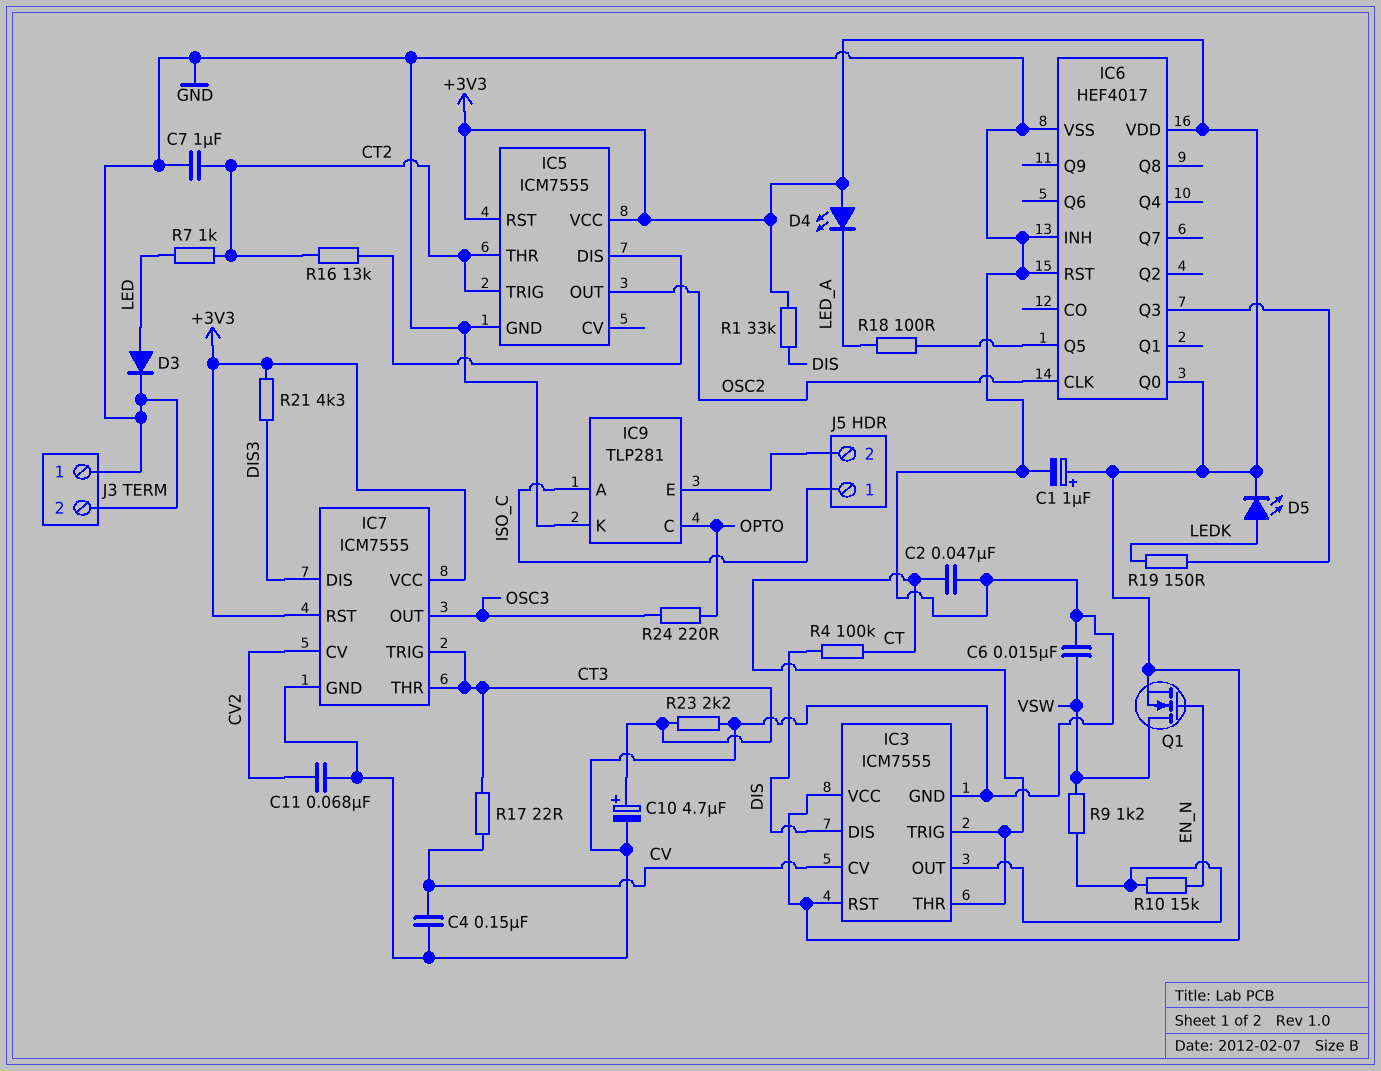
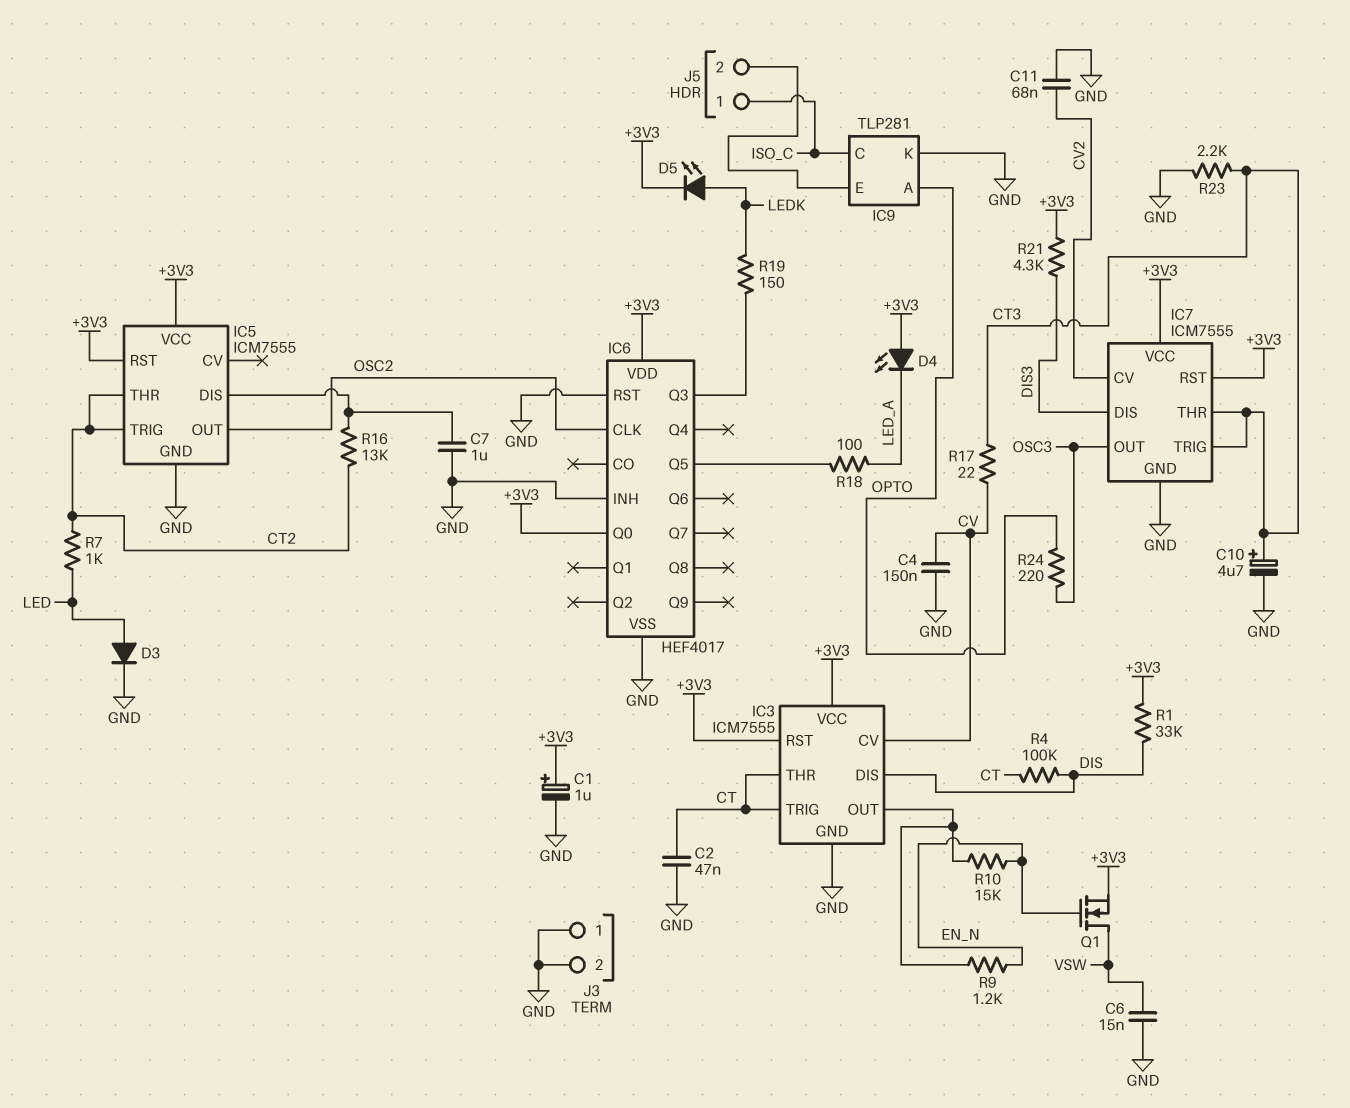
C7: 1uF (CT2, GND) -> 1uF (GND, IC5/DIS)
IC9 pin A: ISO_C -> OPTO
IC9 pin C: OPTO -> ISO_C
R9: 1.2k (IC3/OUT, VSW) -> 1.2k (EN_N, IC3/OUT)

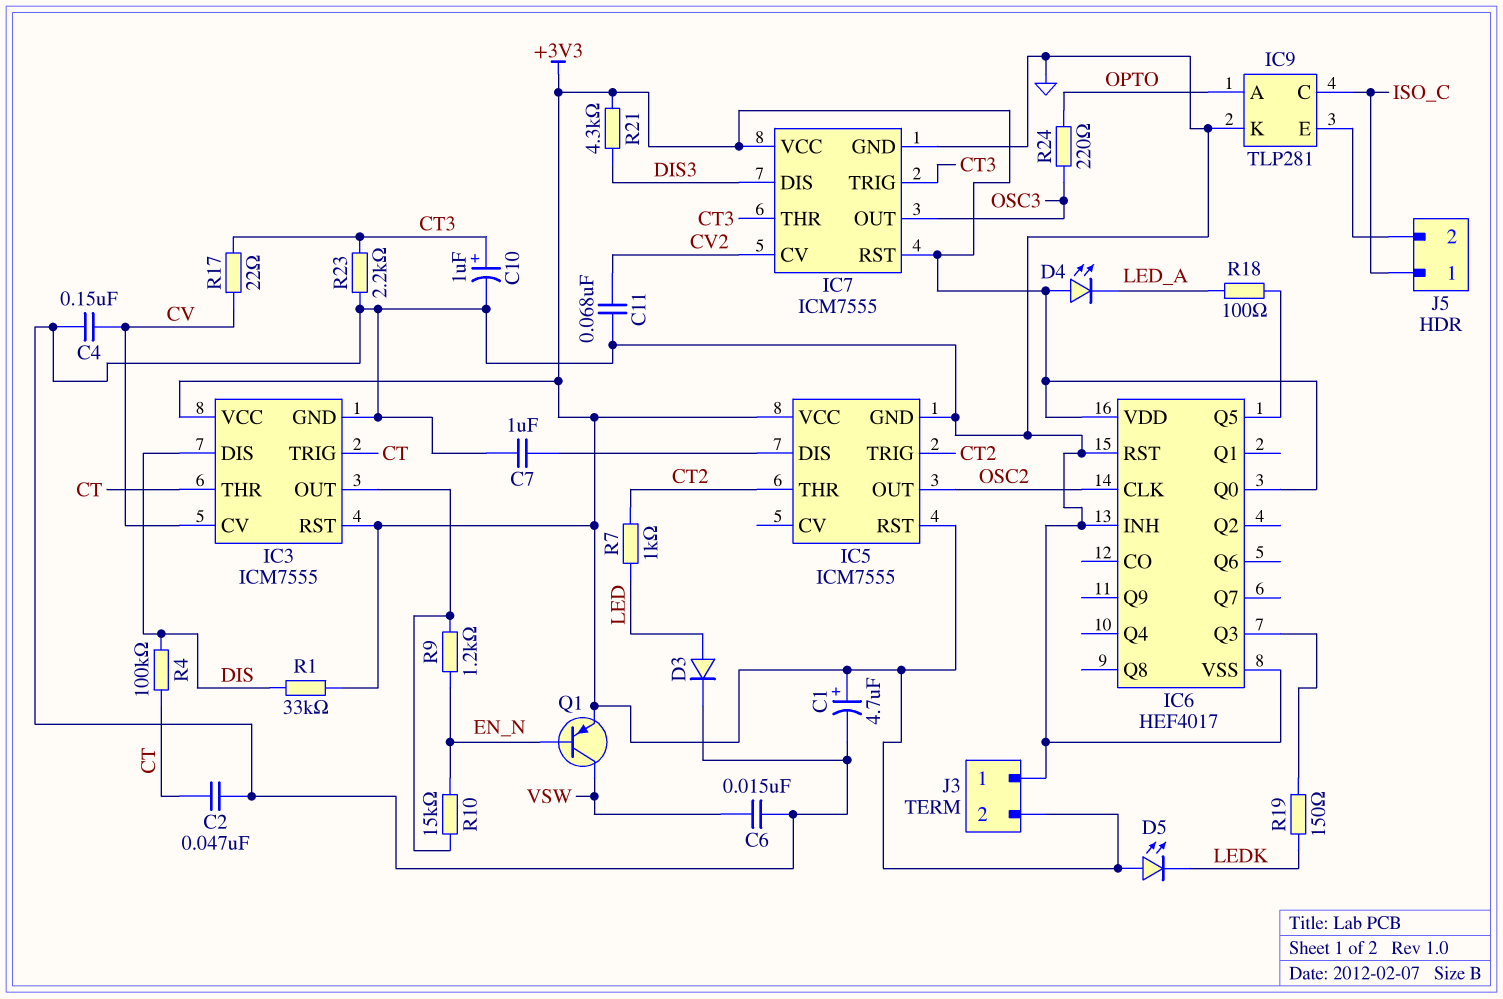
C1: 1uF (plus +3V3, minus GND) -> 4.7uF (plus +3V3, minus GND)
C10: 4.7uF (plus CT3, minus GND) -> 1uF (plus CT3, minus GND)
D5: LED (A LEDK, K +3V3) -> LED (A +3V3, K LEDK)
J3 pin 2: GND -> +3V3
Q1: NMOS (G EN_N, D VSW, S +3V3) -> PNP (B EN_N, C VSW, E +3V3)
R16: 13k (CT2, IC5/DIS) -> none

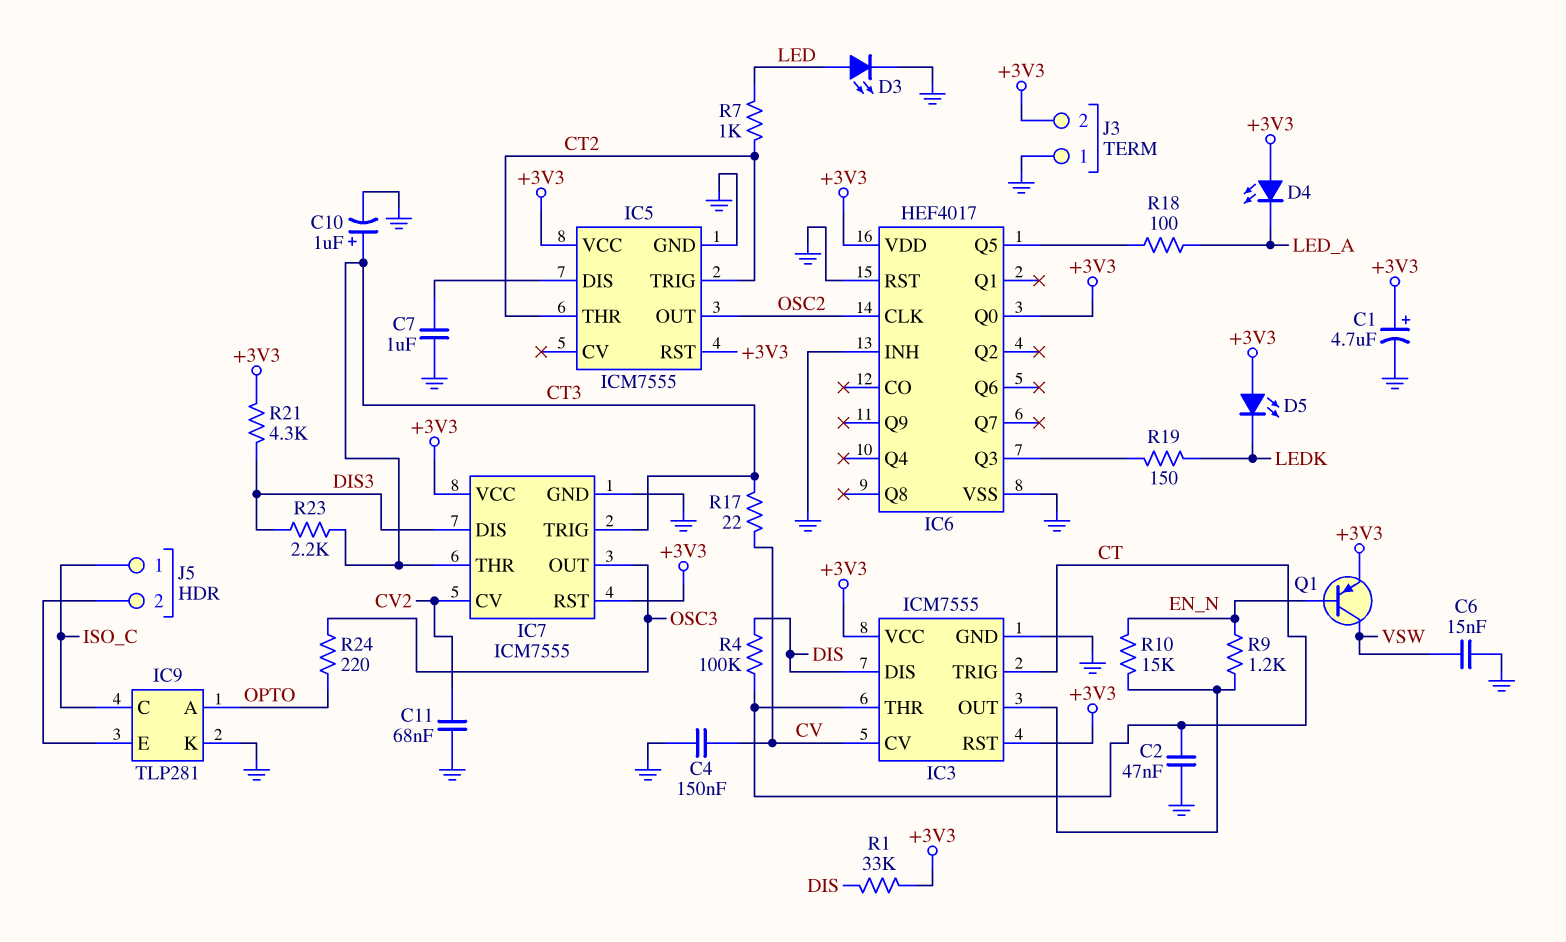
D3: diode (A LED, K GND) -> LED (A LED, K GND)
R23: 2.2k (CT3, GND) -> 2.2k (CT3, DIS3)

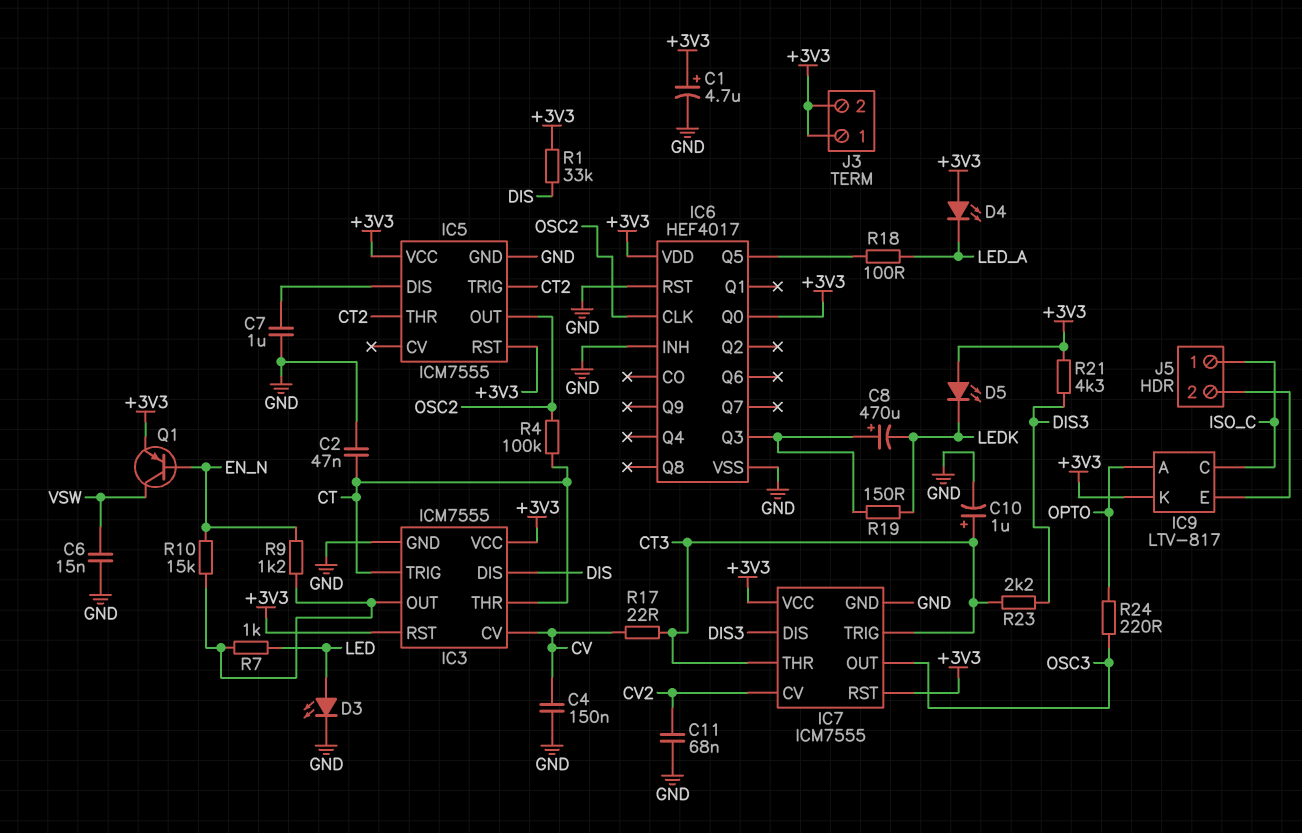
C8: none -> 470uF (plus IC6/Q3, minus LEDK)
IC9: TLP281 -> LTV-817
IC9 pin K: GND -> +3V3
J3 pin 1: GND -> +3V3
R4: 100k (CT, DIS) -> 100k (CT, OSC2)
R7: 1k (CT2, LED) -> 1k (IC3/OUT, LED)

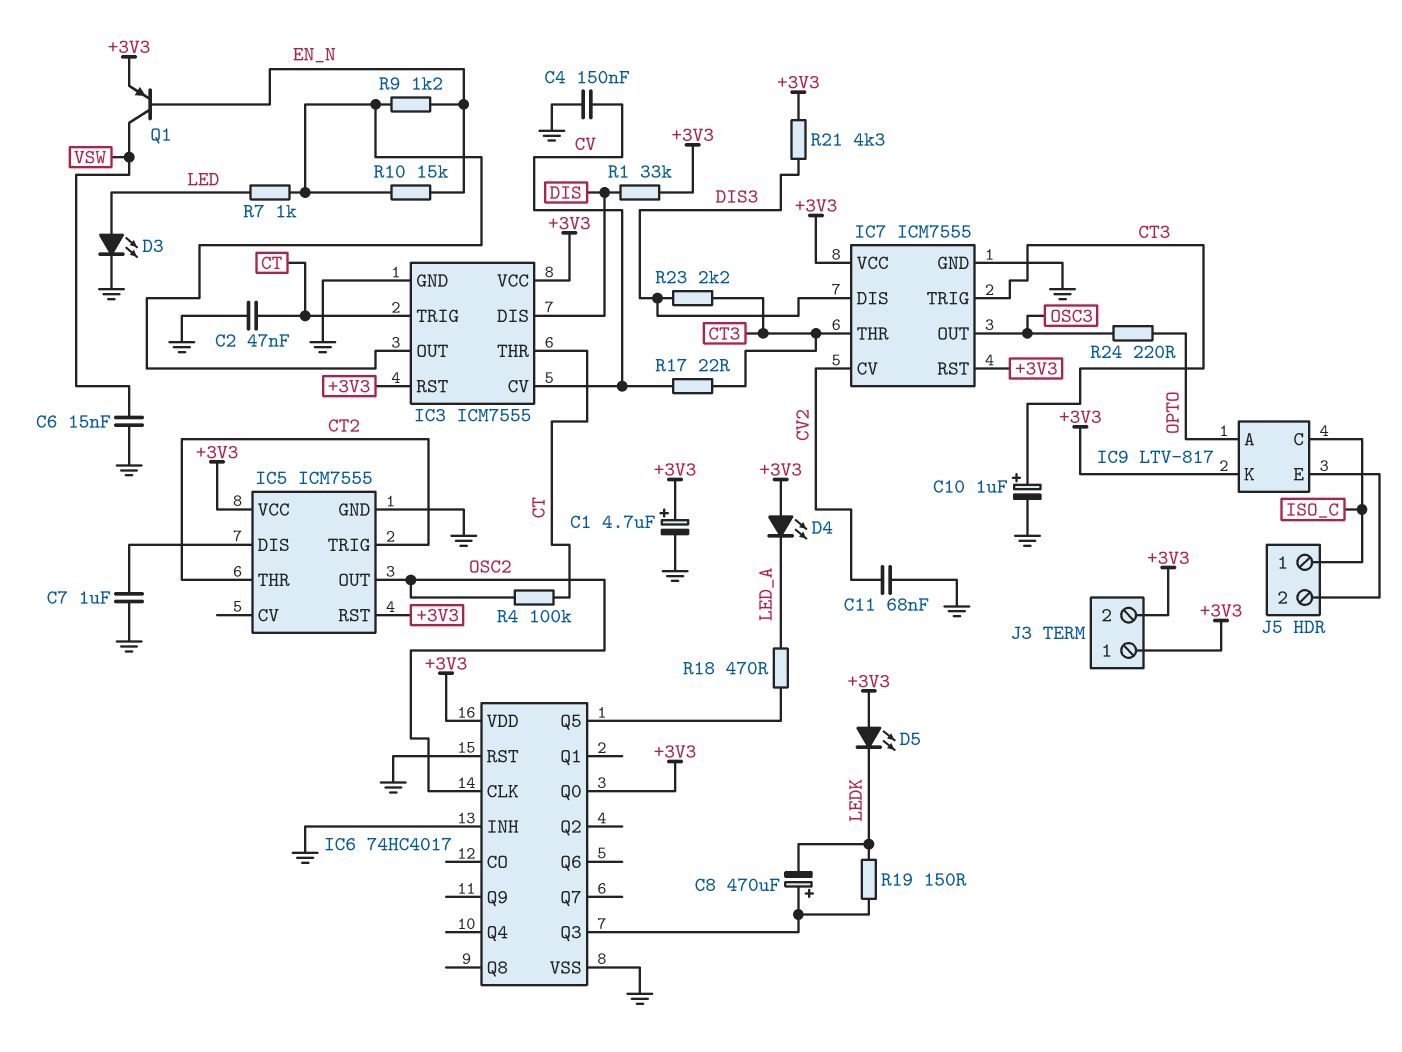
IC6: HEF4017 -> 74HC4017
R18: 100 (IC6/Q5, LED_A) -> 470 (IC6/Q5, LED_A)

